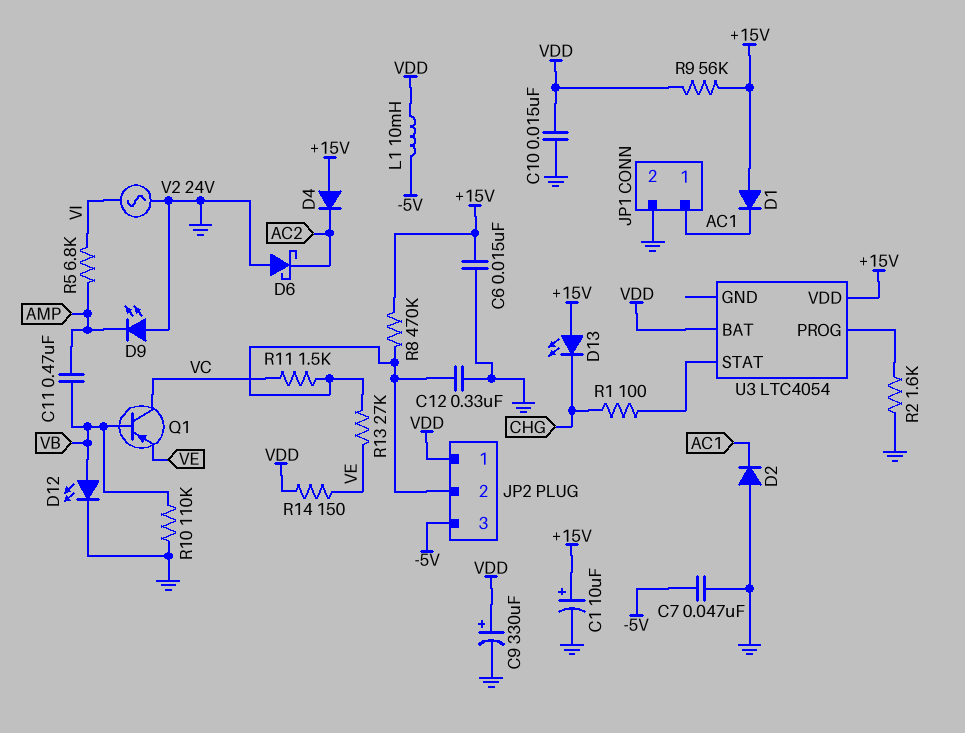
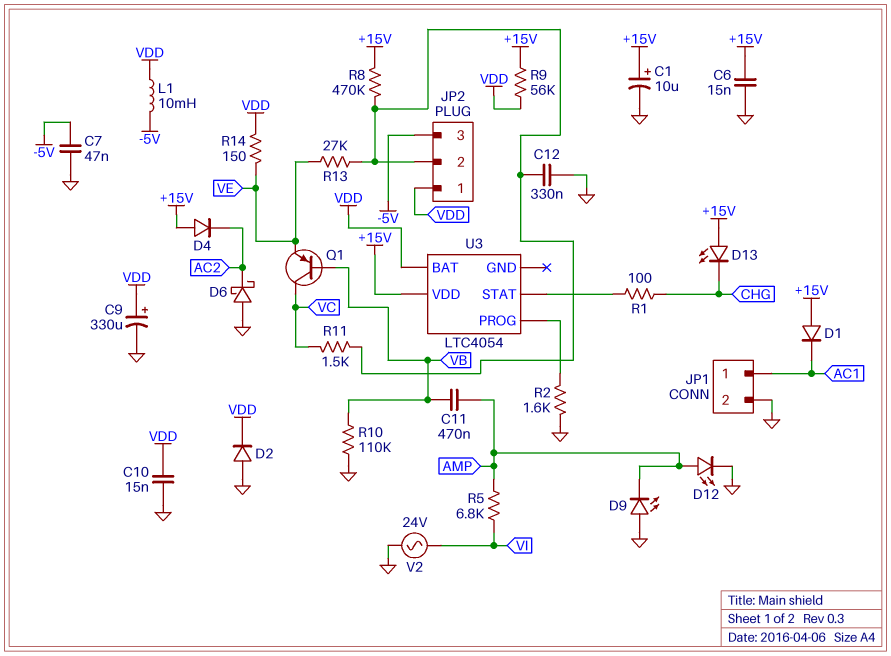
D2: diode (A GND, K AC1) -> diode (A GND, K VDD)
D12: LED (A VB, K GND) -> LED (A AMP, K GND)

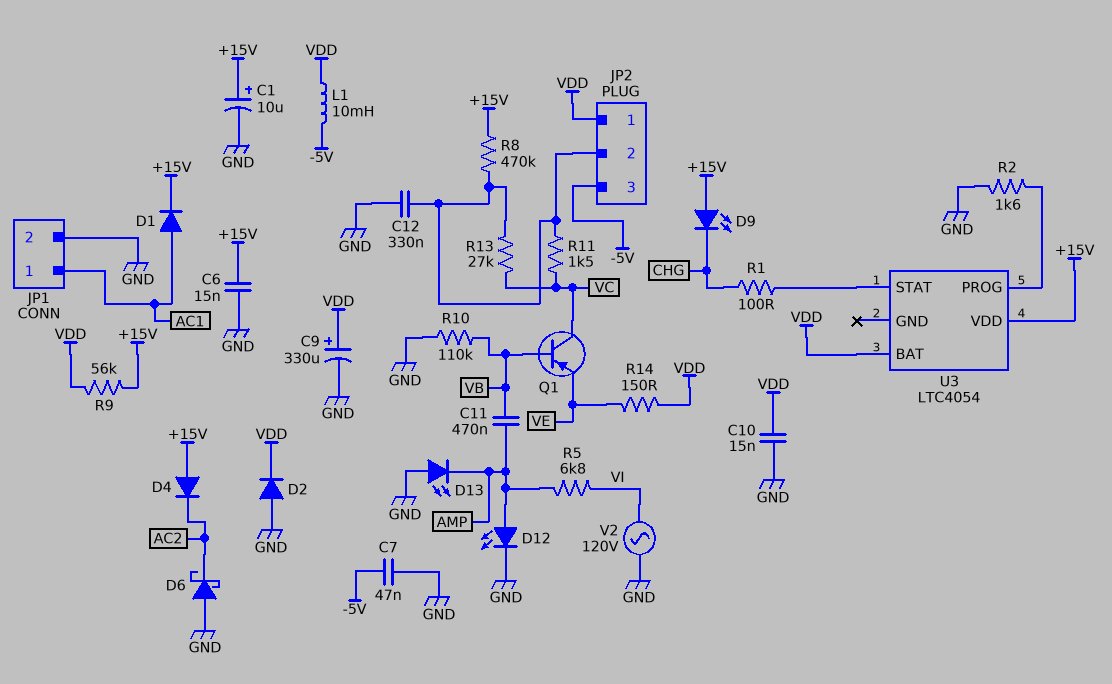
D1: diode (A +15V, K AC1) -> diode (A AC1, K +15V)
D9: LED (A GND, K AMP) -> LED (A +15V, K CHG)
D13: LED (A +15V, K CHG) -> LED (A GND, K AMP)
R13: 27k (JP2/2, VE) -> 27k (JP2/2, VC)
V2: AC 24V (GND, VI) -> AC 120V (GND, VI)

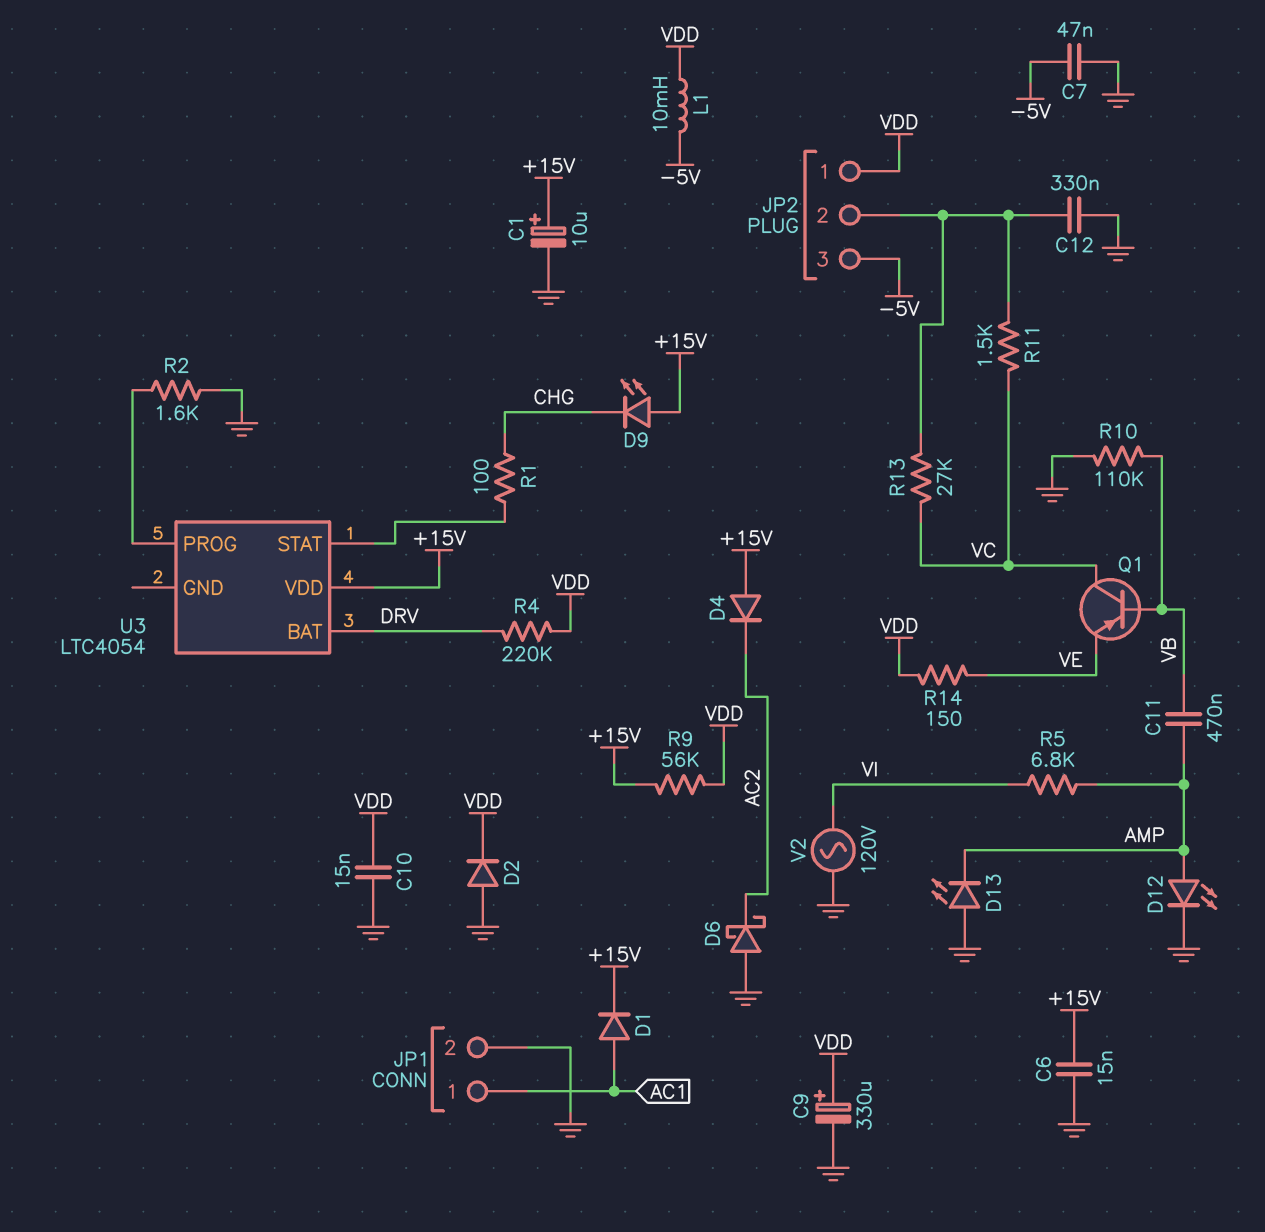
R4: none -> 220k (DRV, VDD)
R8: 470k (+15V, JP2/2) -> none
U3 pin BAT: VDD -> DRV

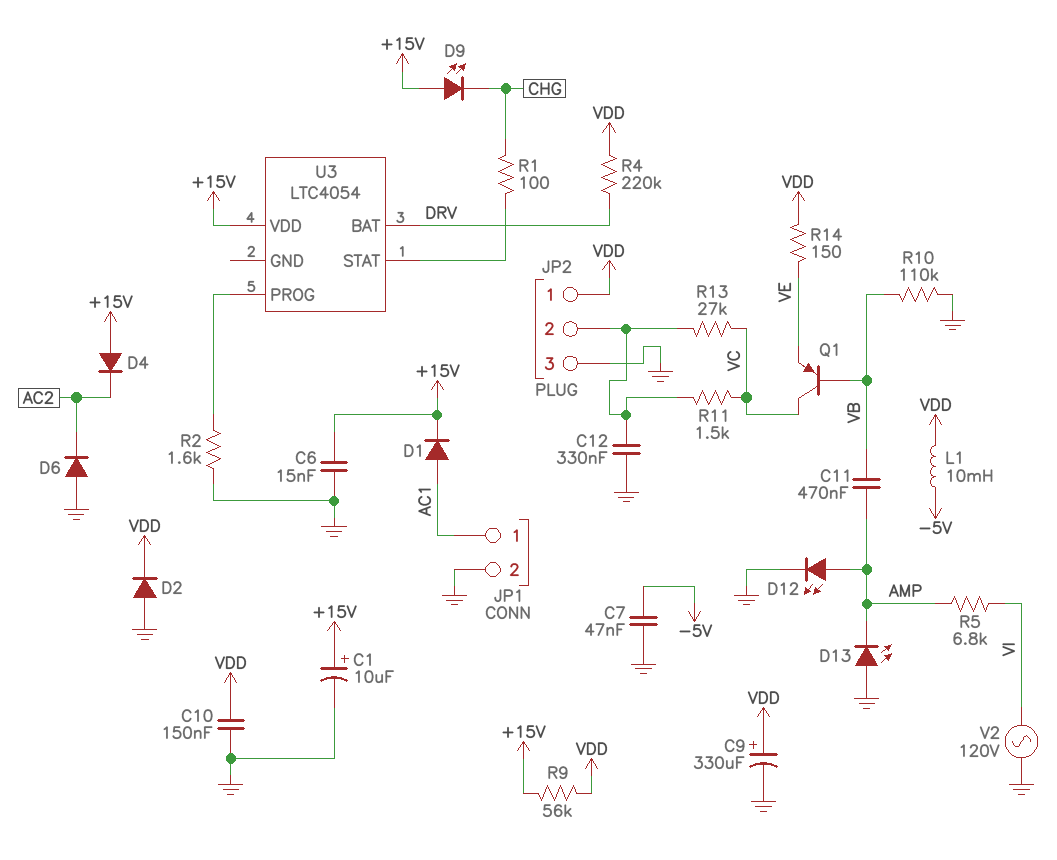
C10: 15nF (GND, VDD) -> 150nF (GND, VDD)
D6: schottky (A GND, K AC2) -> diode (A GND, K AC2)
JP2 pin 3: -5V -> GND

